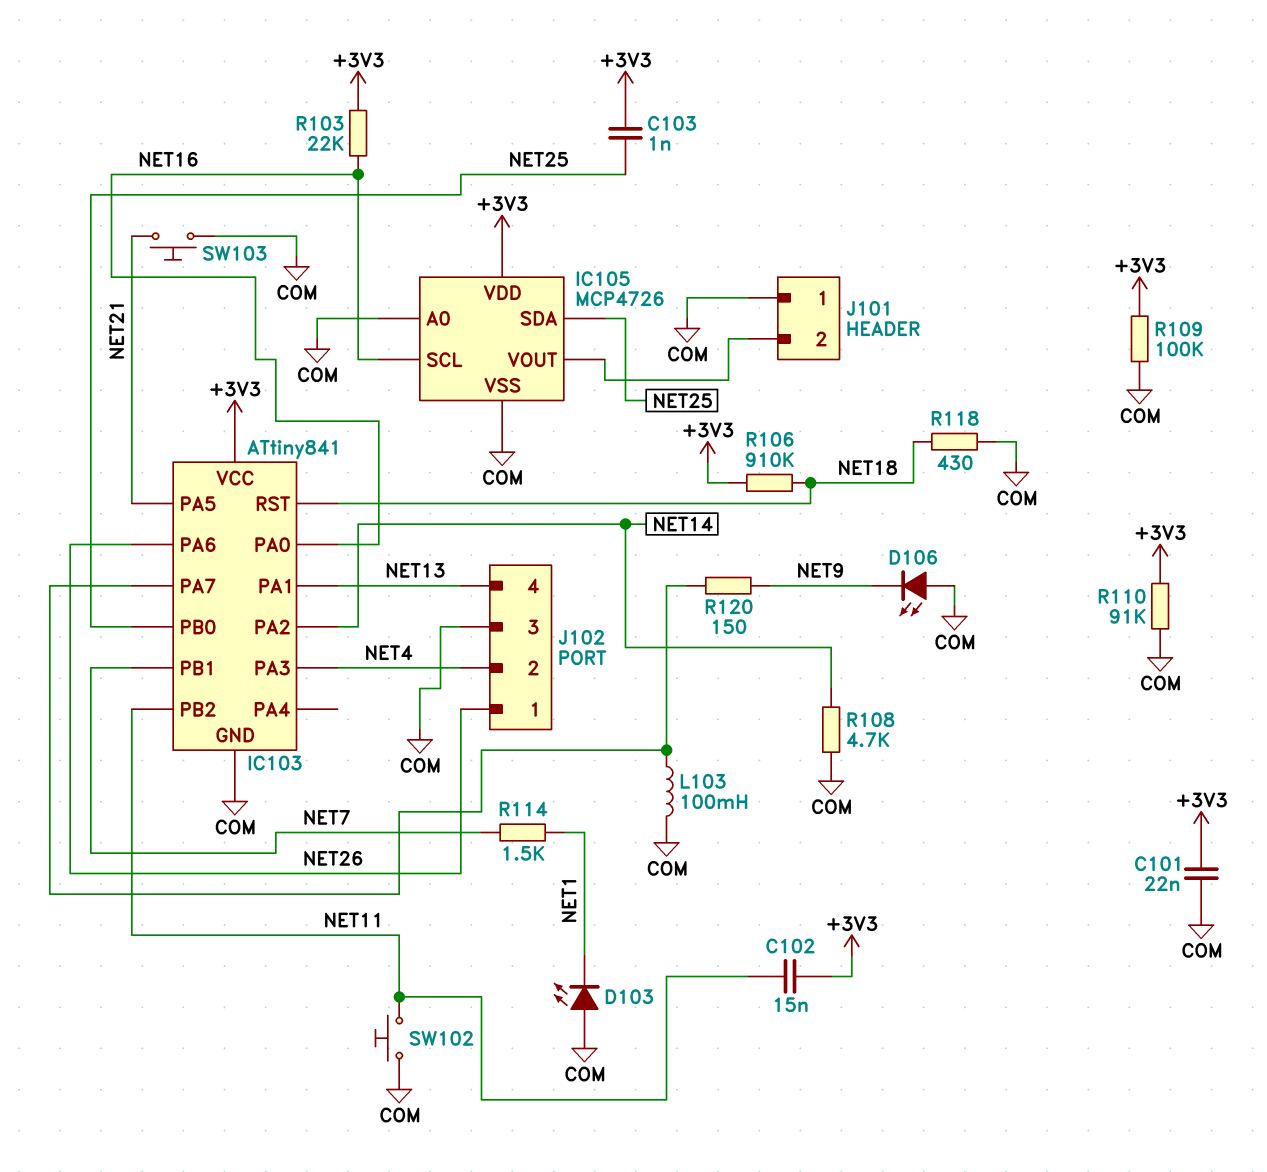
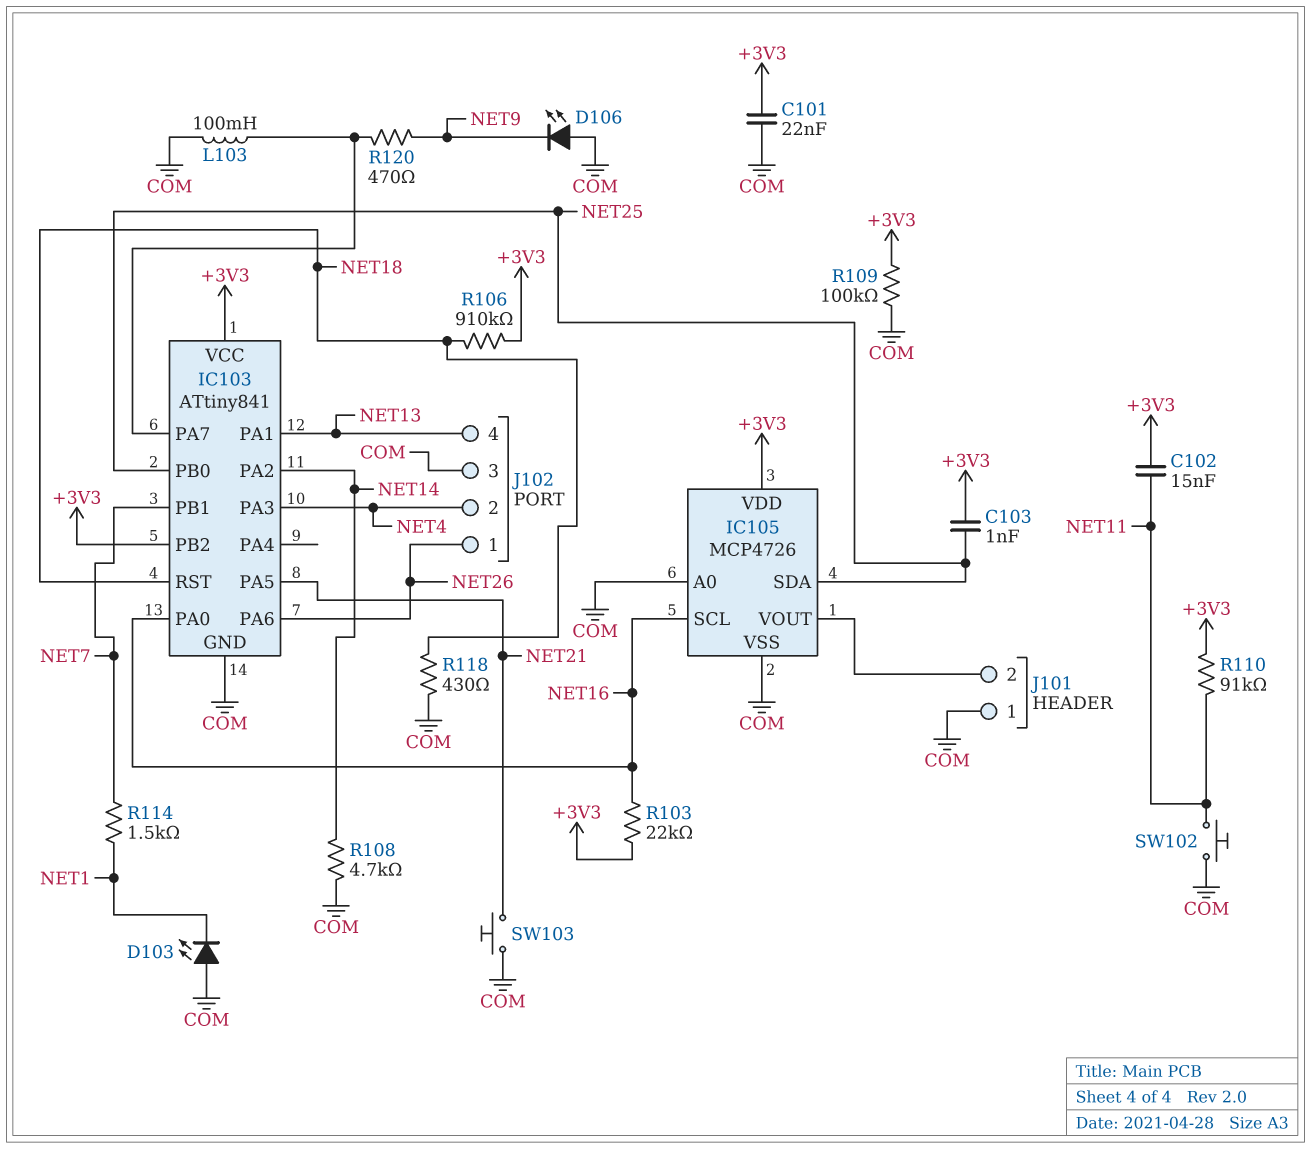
IC103 pin PB2: NET11 -> +3V3
R110: 91k (+3V3, COM) -> 91k (+3V3, NET11)
R120: 150 (IC103/PA7, NET9) -> 470 (IC103/PA7, NET9)

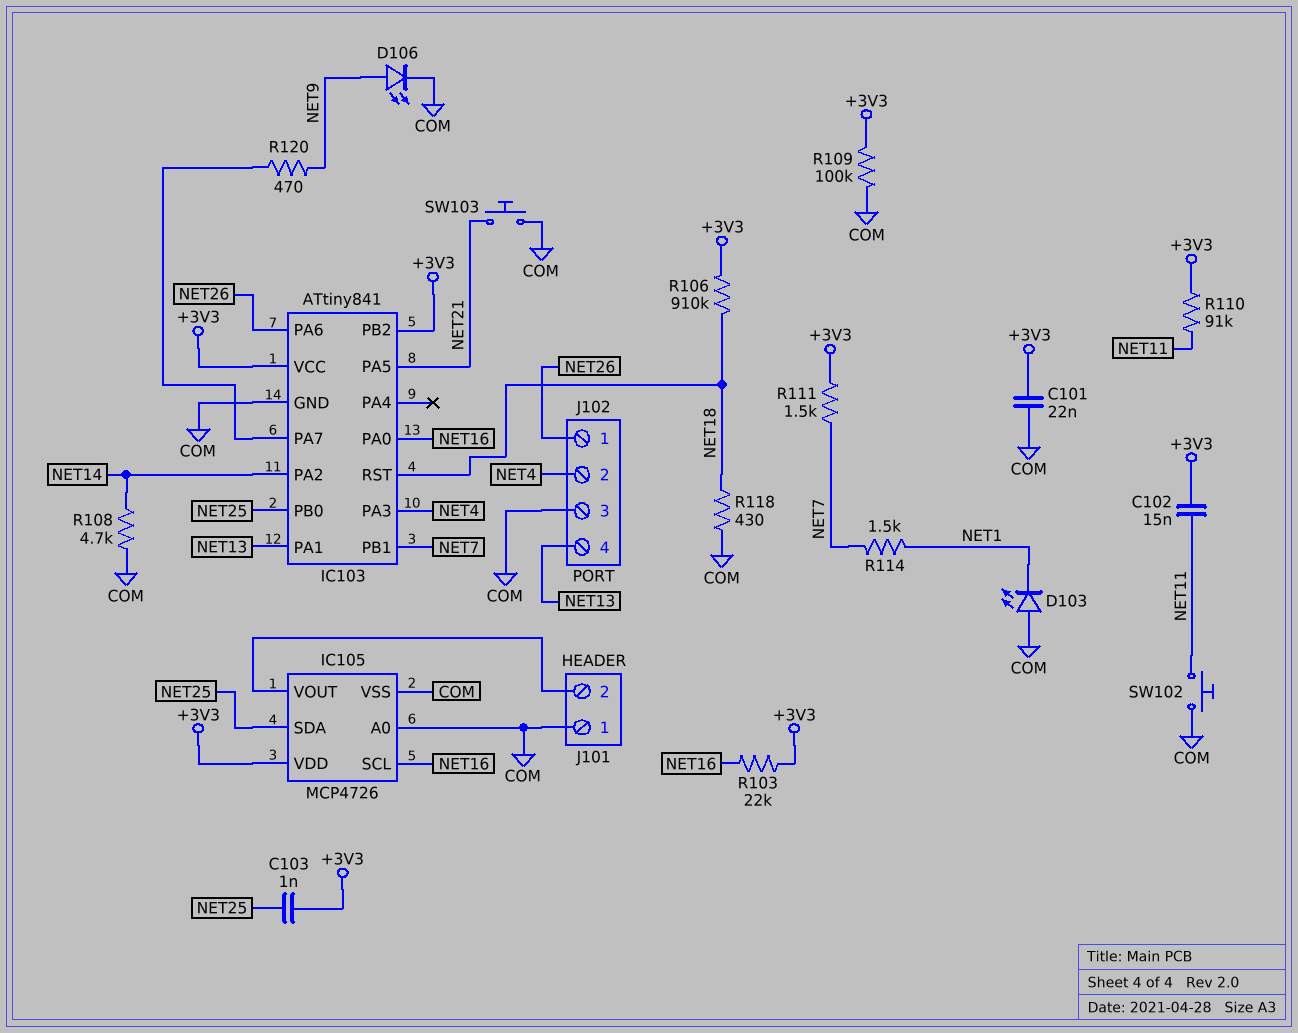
D106: LED (A COM, K NET9) -> LED (A NET9, K COM)
L103: 100mH (COM, IC103/PA7) -> none
R111: none -> 1.5k (+3V3, NET7)

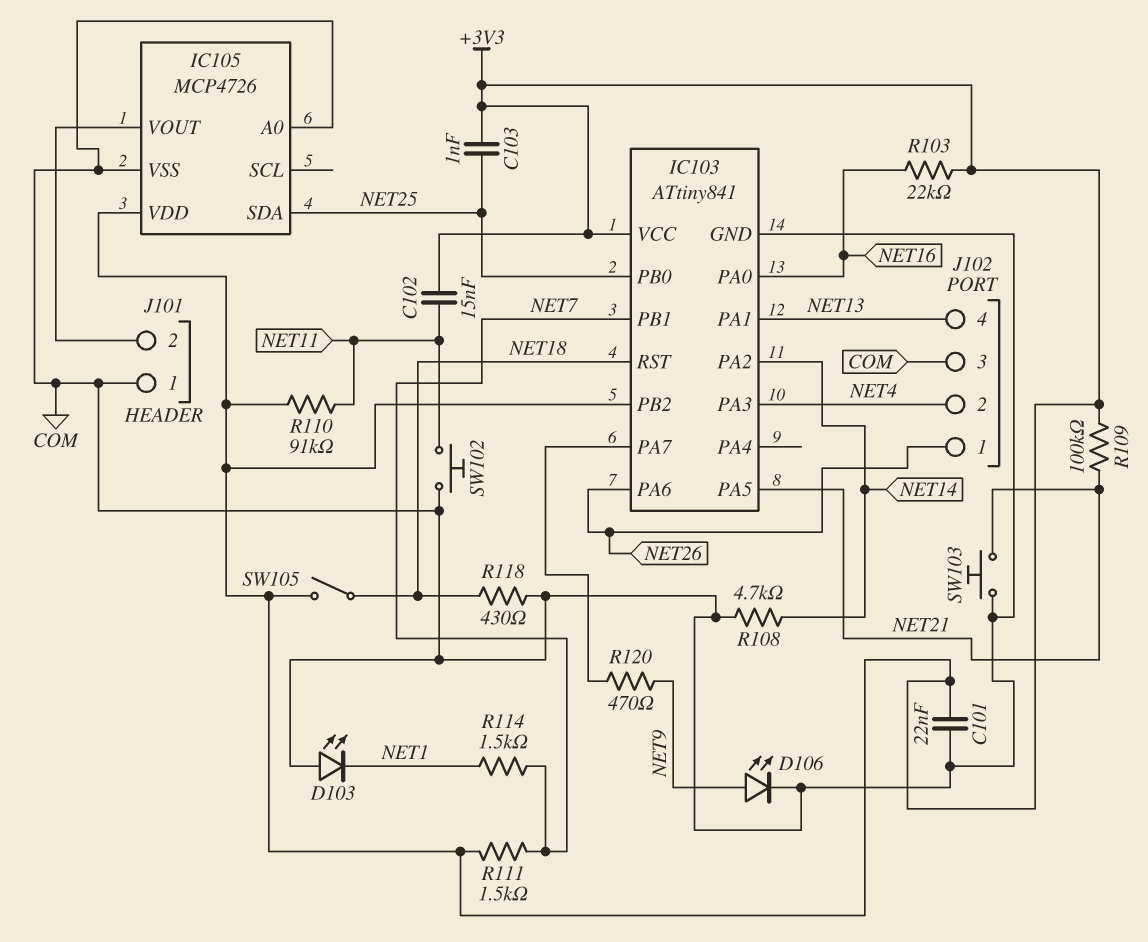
IC105 pin SCL: NET16 -> none
R106: 910k (+3V3, NET18) -> none
R109: 100k (+3V3, COM) -> 100k (+3V3, NET21)
SW105: none -> switch (+3V3, NET18)

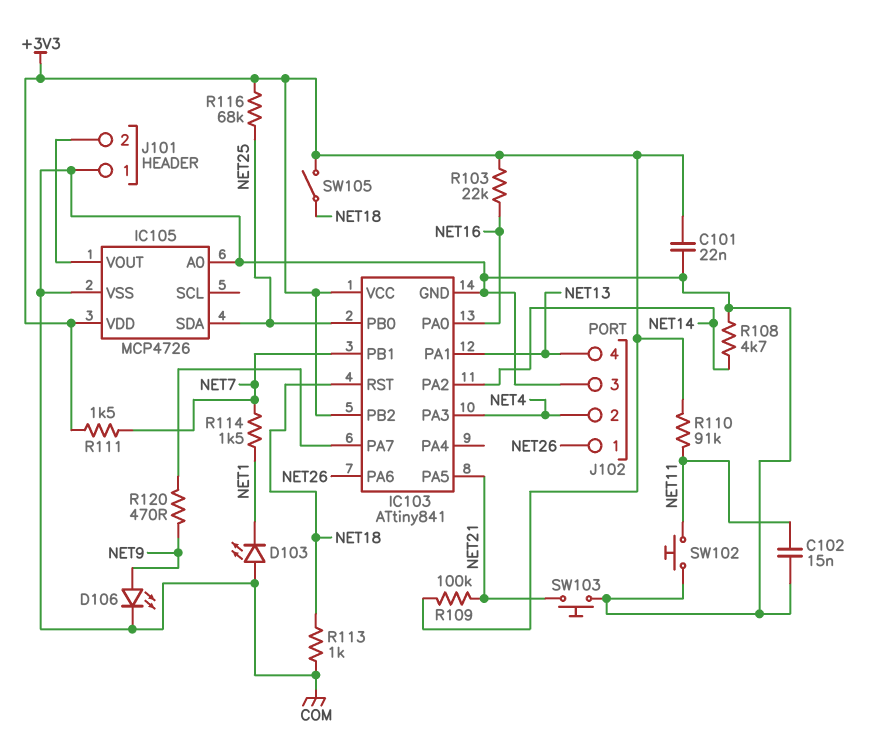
C102: 15nF (+3V3, NET11) -> 15nF (COM, NET11)
C103: 1nF (+3V3, NET25) -> none
R113: none -> 1k (COM, NET18)
R116: none -> 68k (+3V3, NET25)
R118: 430 (COM, NET18) -> none

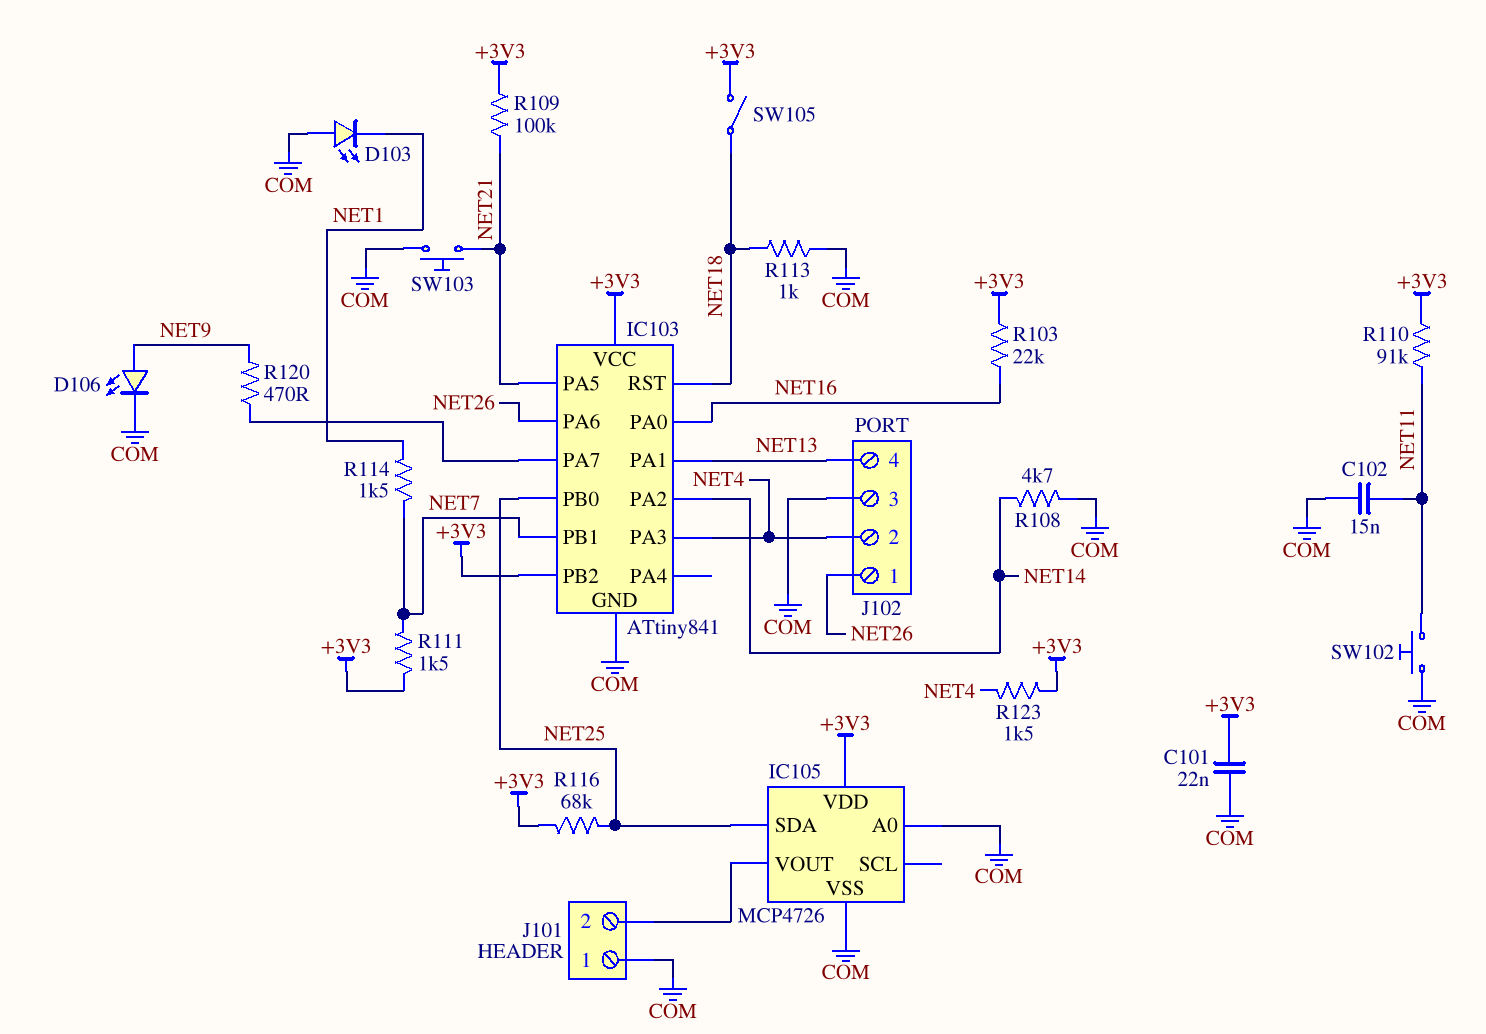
R123: none -> 1.5k (+3V3, NET4)

